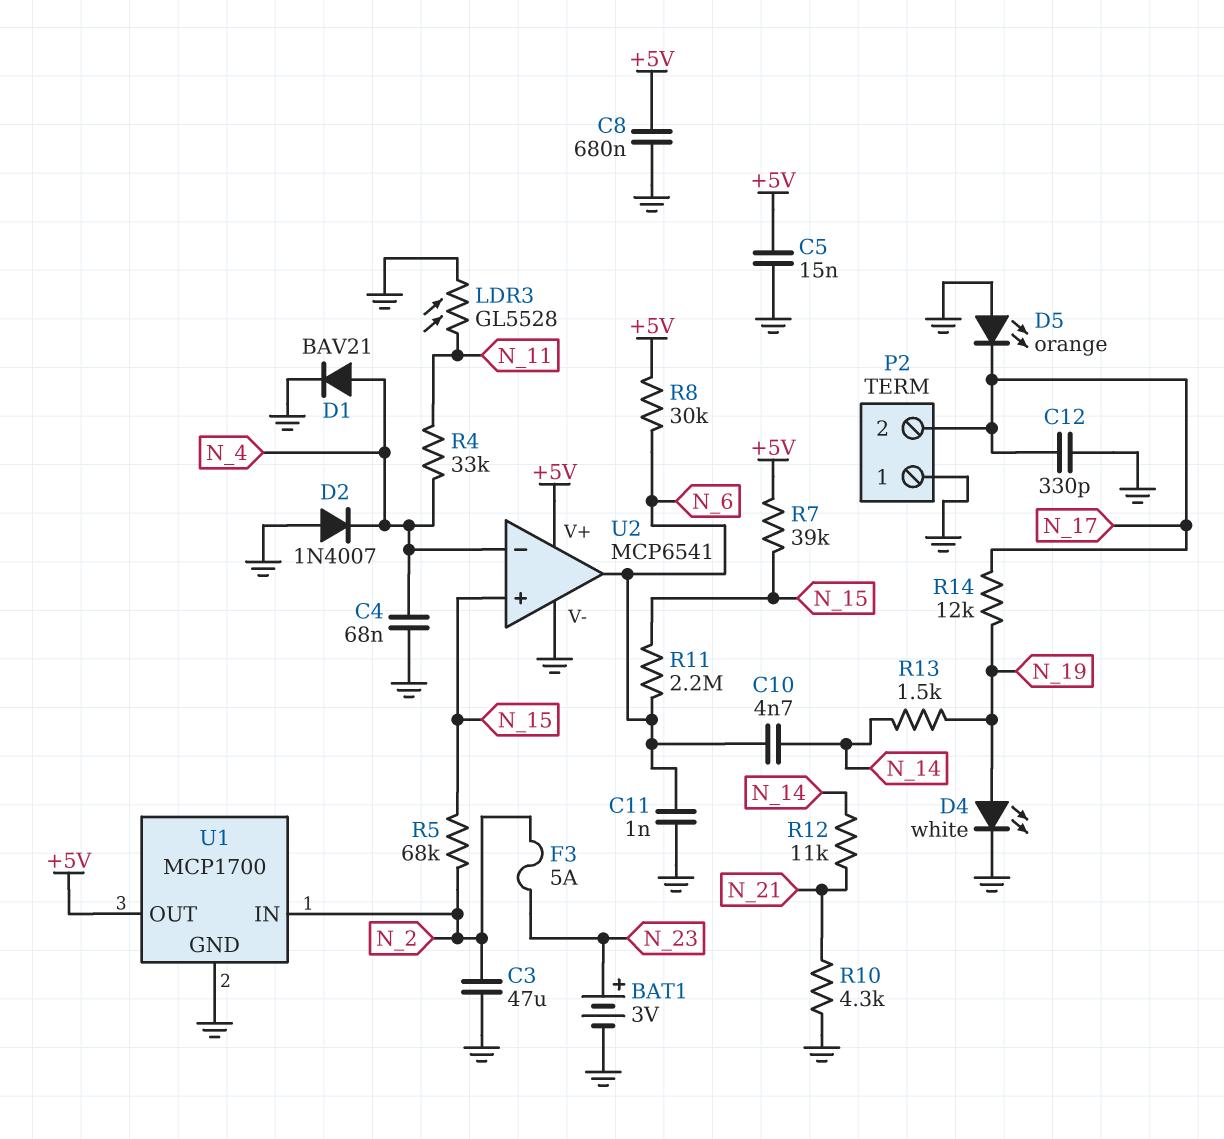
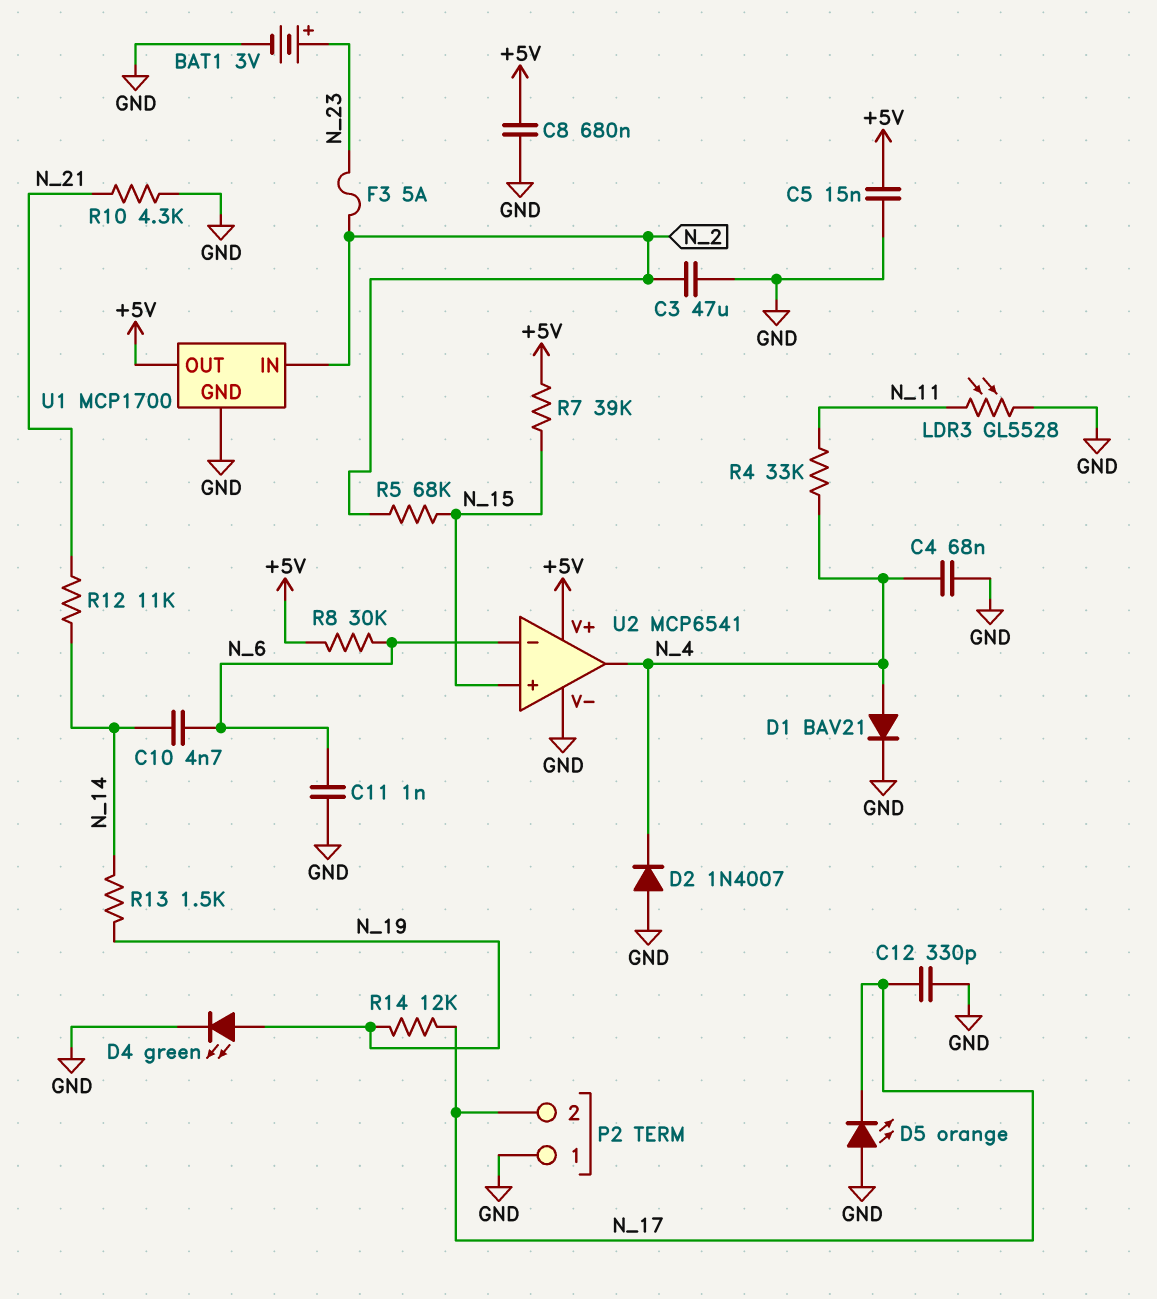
D4: LED white (A N_19, K GND) -> LED green (A N_19, K GND)
R11: 2.2M (N_6, N_15) -> none
U2 pin in-: N_4 -> N_6
U2 pin out: N_6 -> N_4

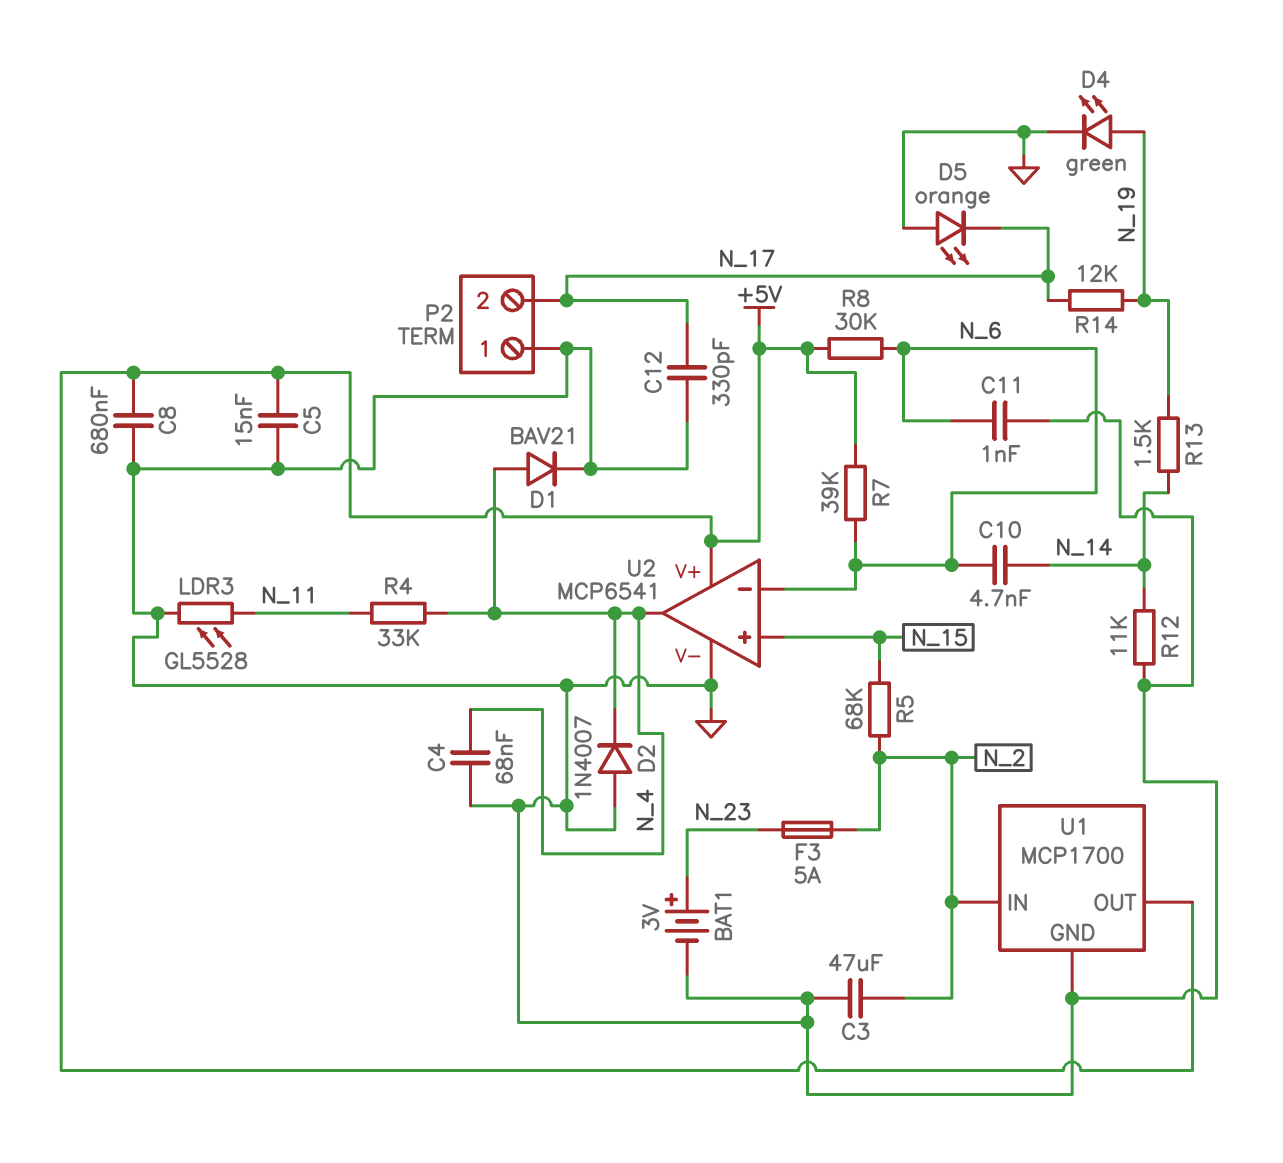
R7: 39k (+5V, N_15) -> 39k (+5V, N_6)
R10: 4.3k (GND, N_21) -> none
R12: 11k (N_14, N_21) -> 11k (GND, N_14)

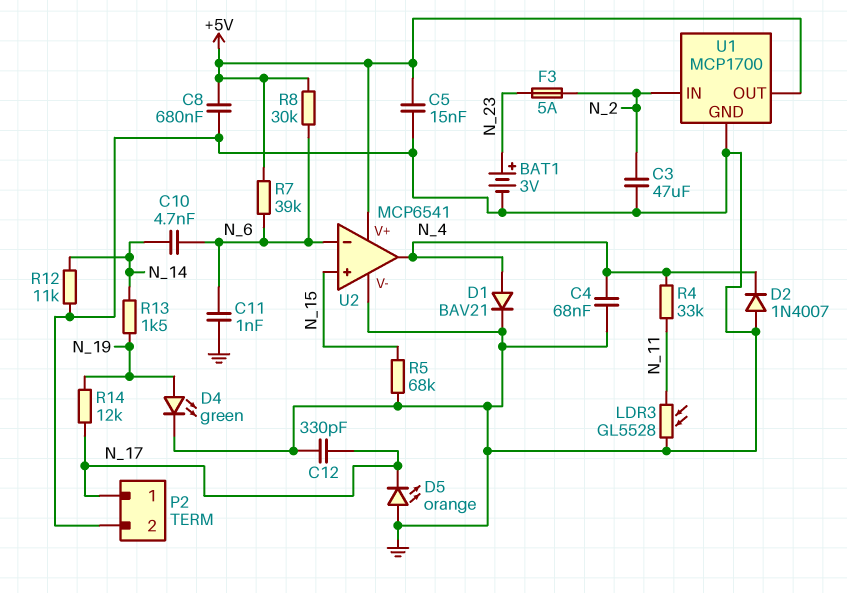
P2 pin 1: GND -> N_17
P2 pin 2: N_17 -> GND
R5: 68k (N_2, N_15) -> 68k (GND, N_15)

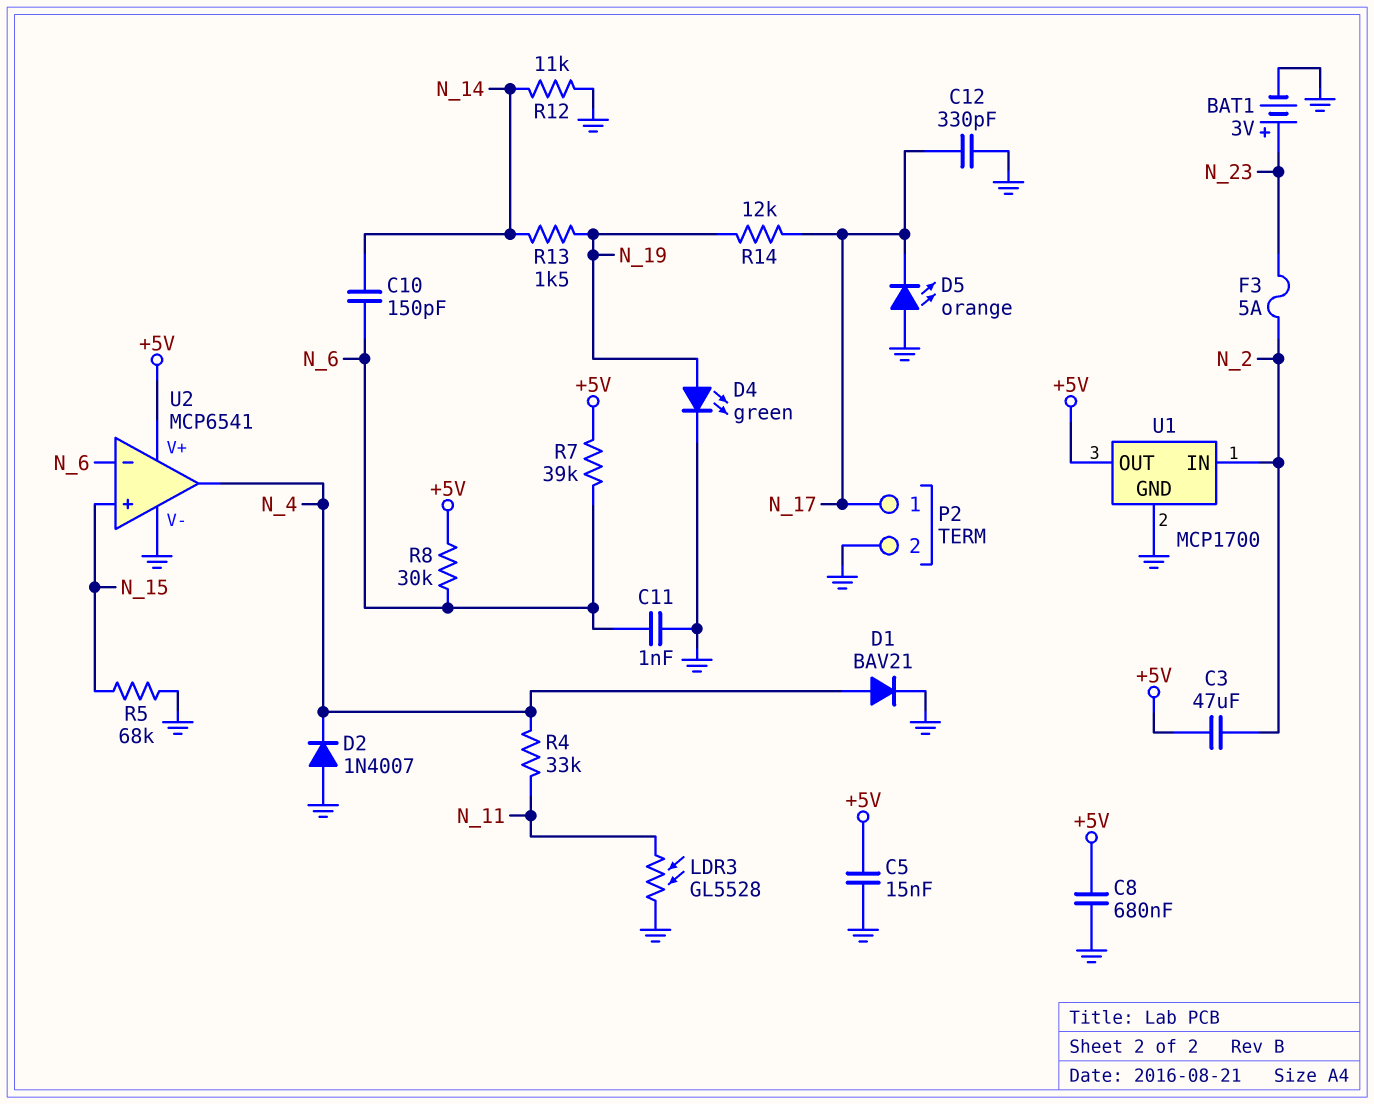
C3: 47uF (GND, N_2) -> 47uF (+5V, N_2)
C4: 68nF (GND, N_4) -> none
C10: 4.7nF (N_6, N_14) -> 150pF (N_6, N_14)

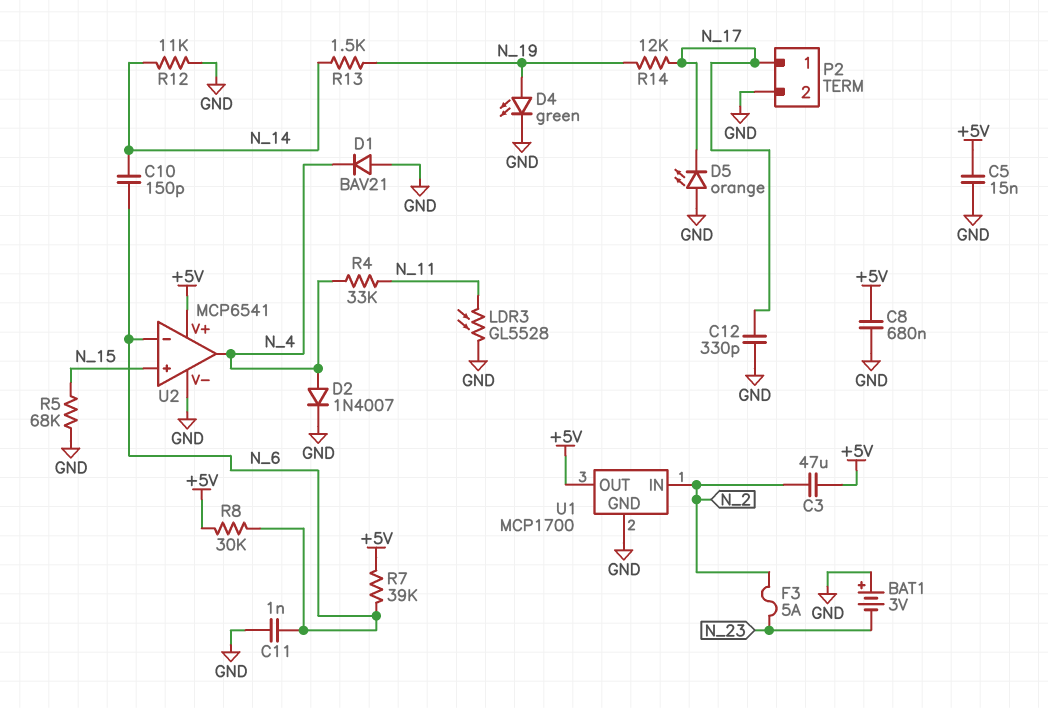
BAT1: 3V (plus N_23, minus GND) -> 3V (plus GND, minus N_23)
D1: diode BAV21 (A N_4, K GND) -> diode BAV21 (A GND, K N_4)
D2: diode 1N4007 (A GND, K N_4) -> diode 1N4007 (A N_4, K GND)

